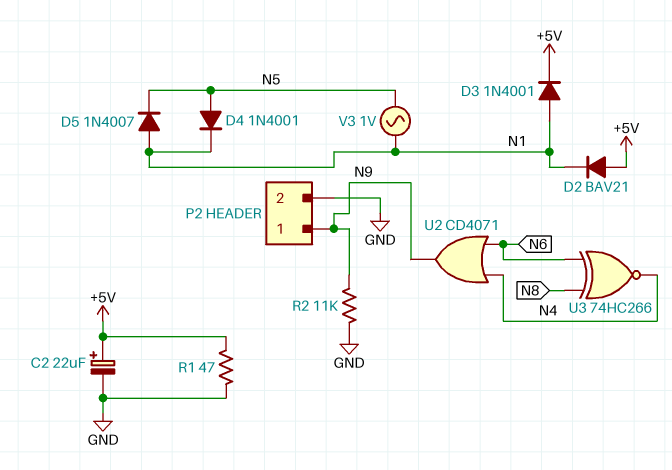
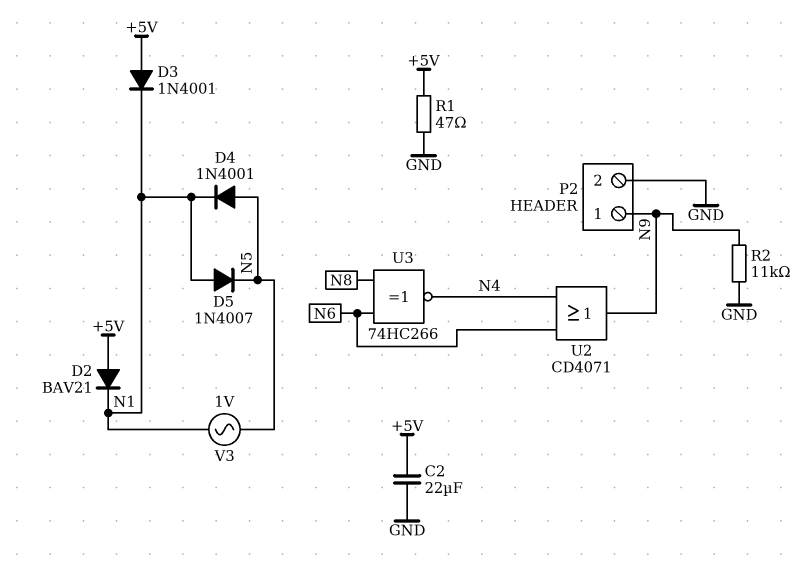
C2: 22uF (plus +5V, minus GND) -> 22uF (+5V, GND)
D3: diode 1N4001 (A N1, K +5V) -> diode 1N4001 (A +5V, K N1)

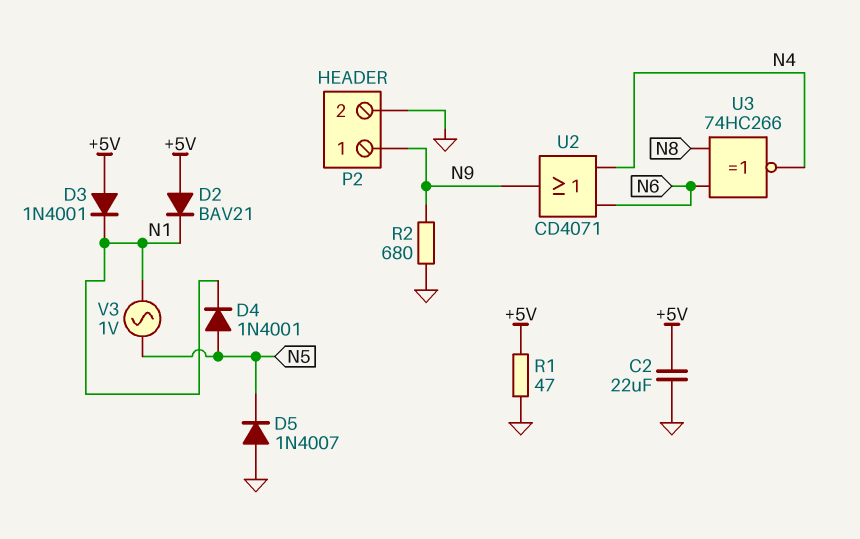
D5: diode 1N4007 (A N1, K N5) -> diode 1N4007 (A GND, K N5)
R2: 11k (GND, N9) -> 680 (GND, N9)

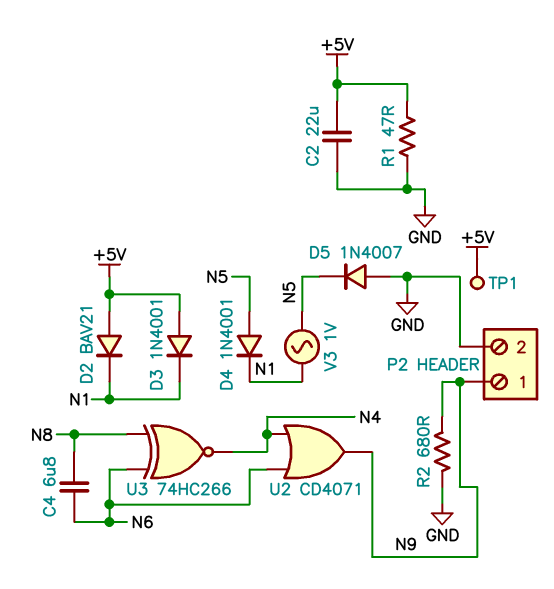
C4: none -> 6.8uF (N6, N8)
TP1: none -> test point (+5V)

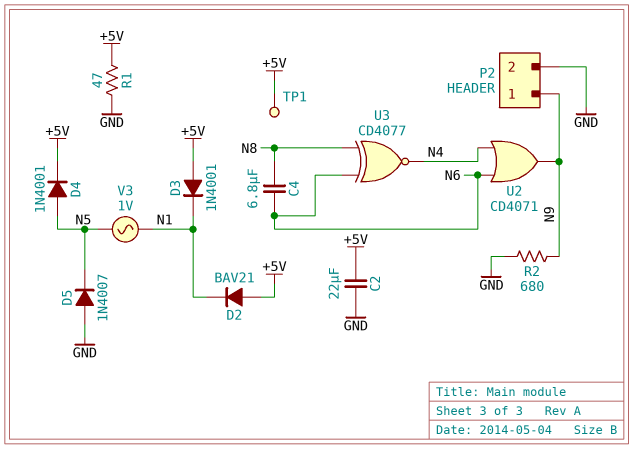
D4: diode 1N4001 (A N5, K N1) -> diode 1N4001 (A N5, K +5V)
U3: XNOR 74HC266 (in N6, in N8, out N4) -> XNOR CD4077 (in N6, in N8, out N4)

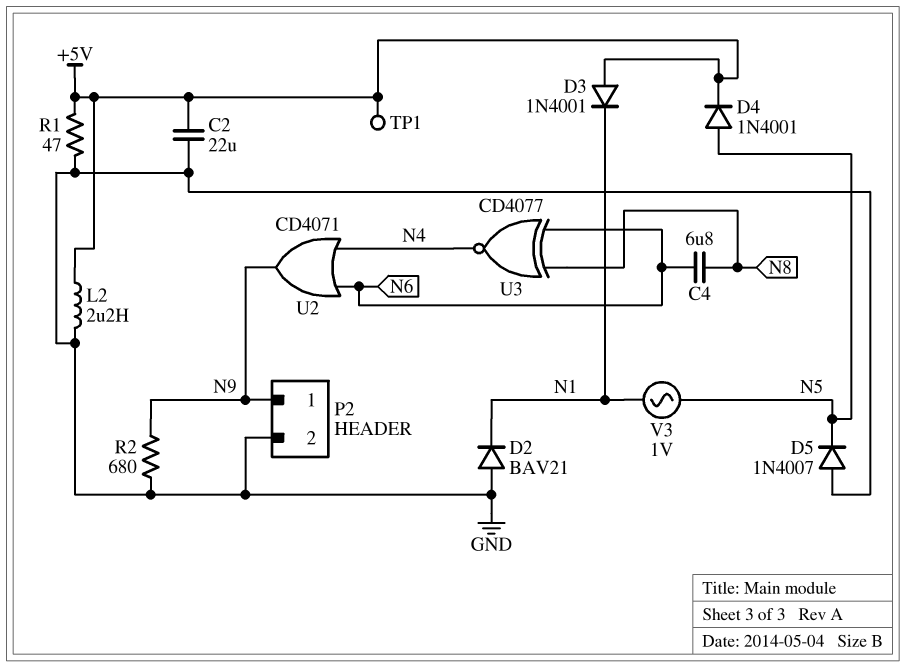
D2: diode BAV21 (A +5V, K N1) -> diode BAV21 (A GND, K N1)
L2: none -> 2.2uH (+5V, GND)

